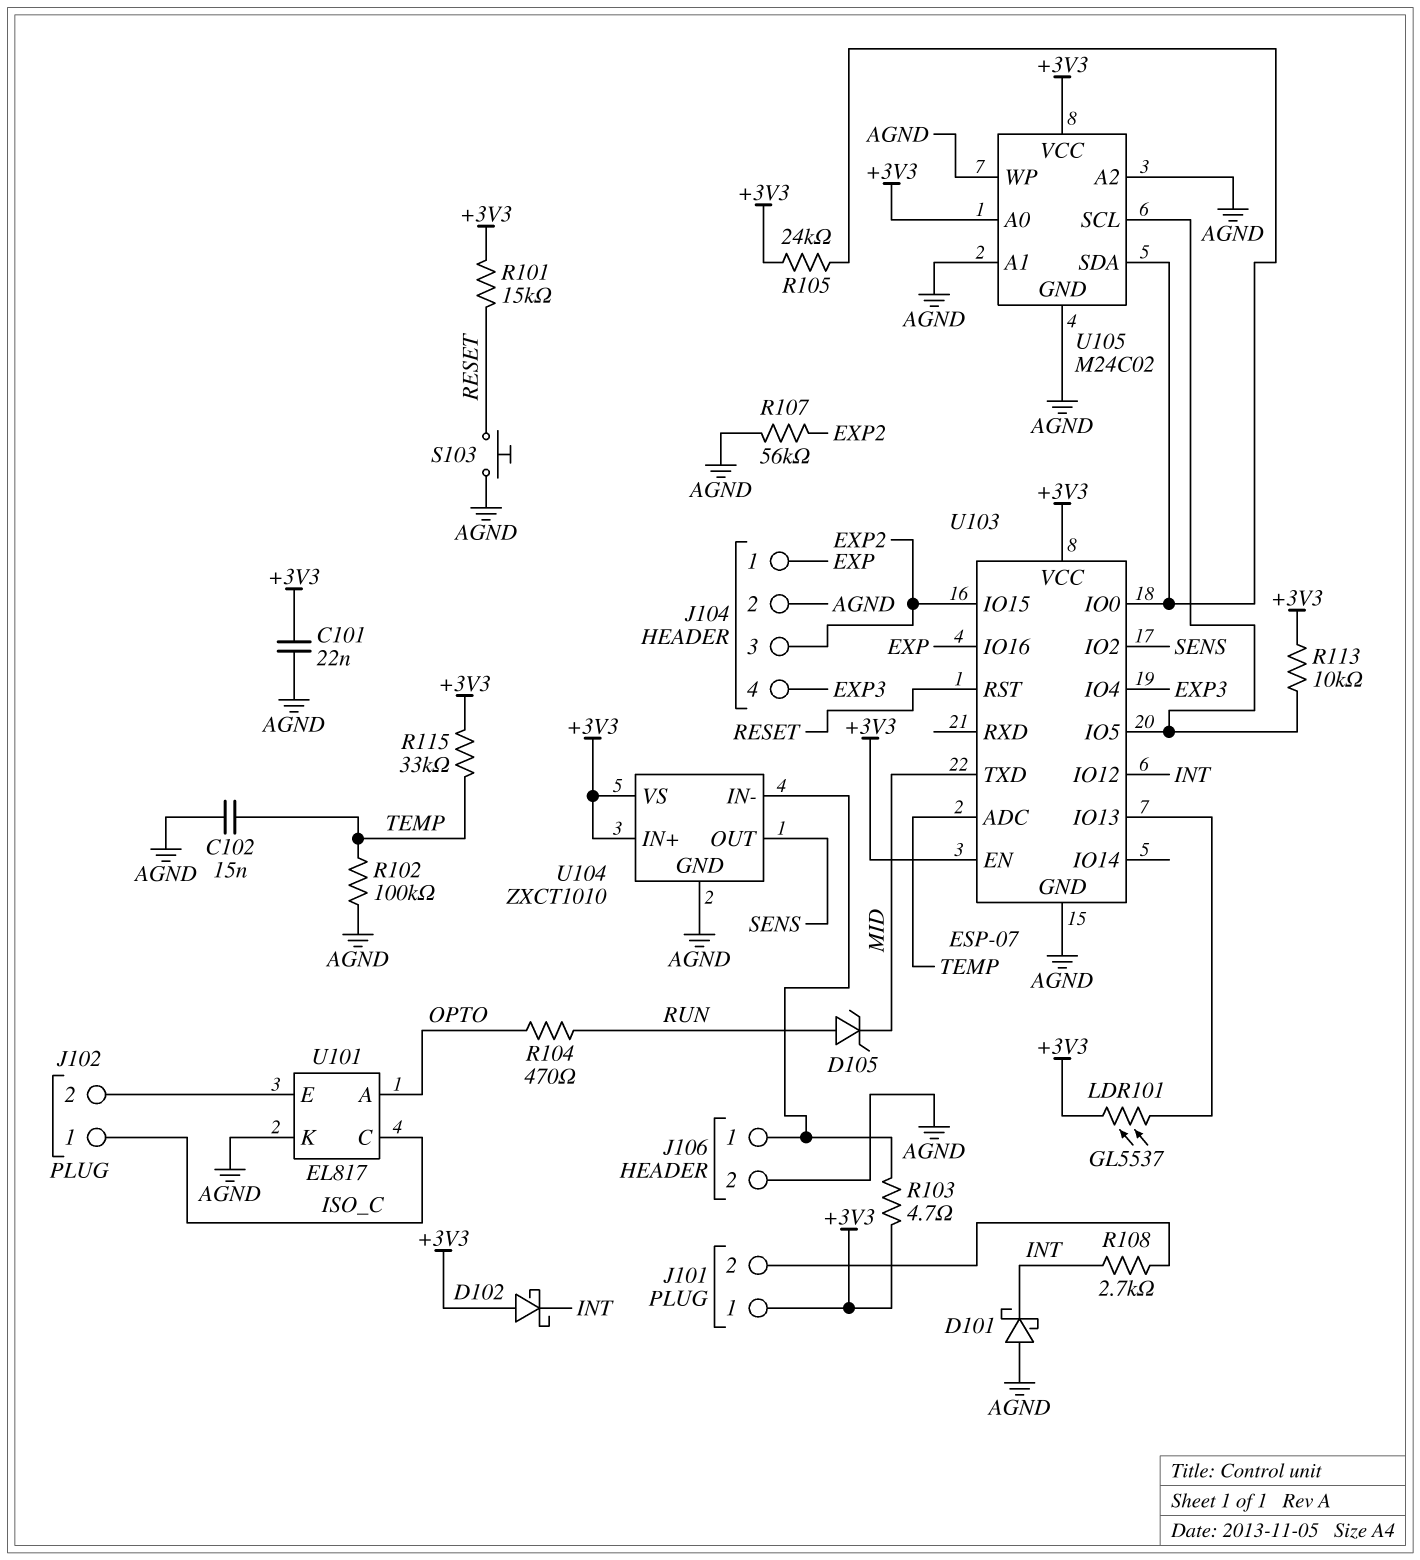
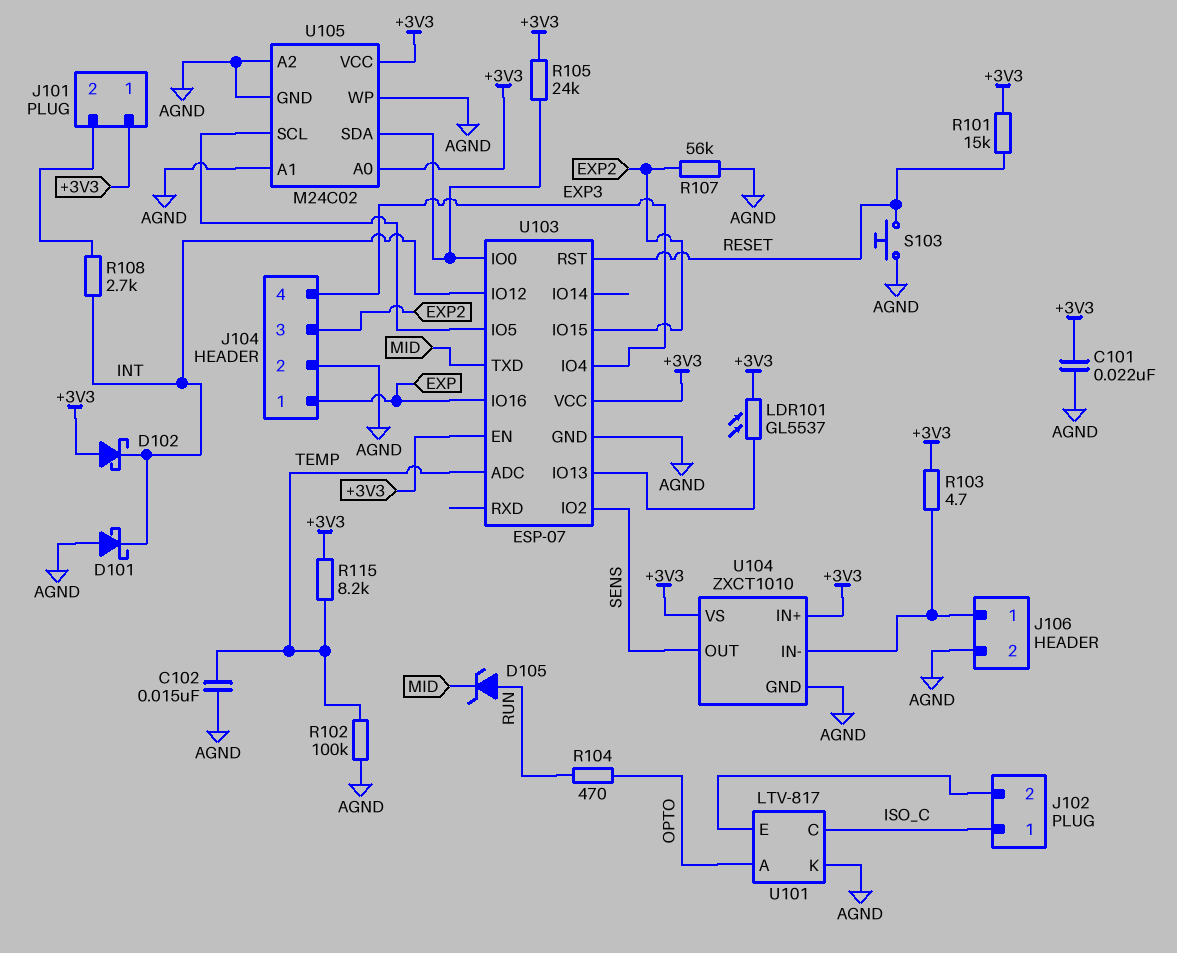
R113: 10k (+3V3, U103/IO5) -> none
R115: 33k (+3V3, TEMP) -> 8.2k (+3V3, TEMP)
U101: EL817 -> LTV-817

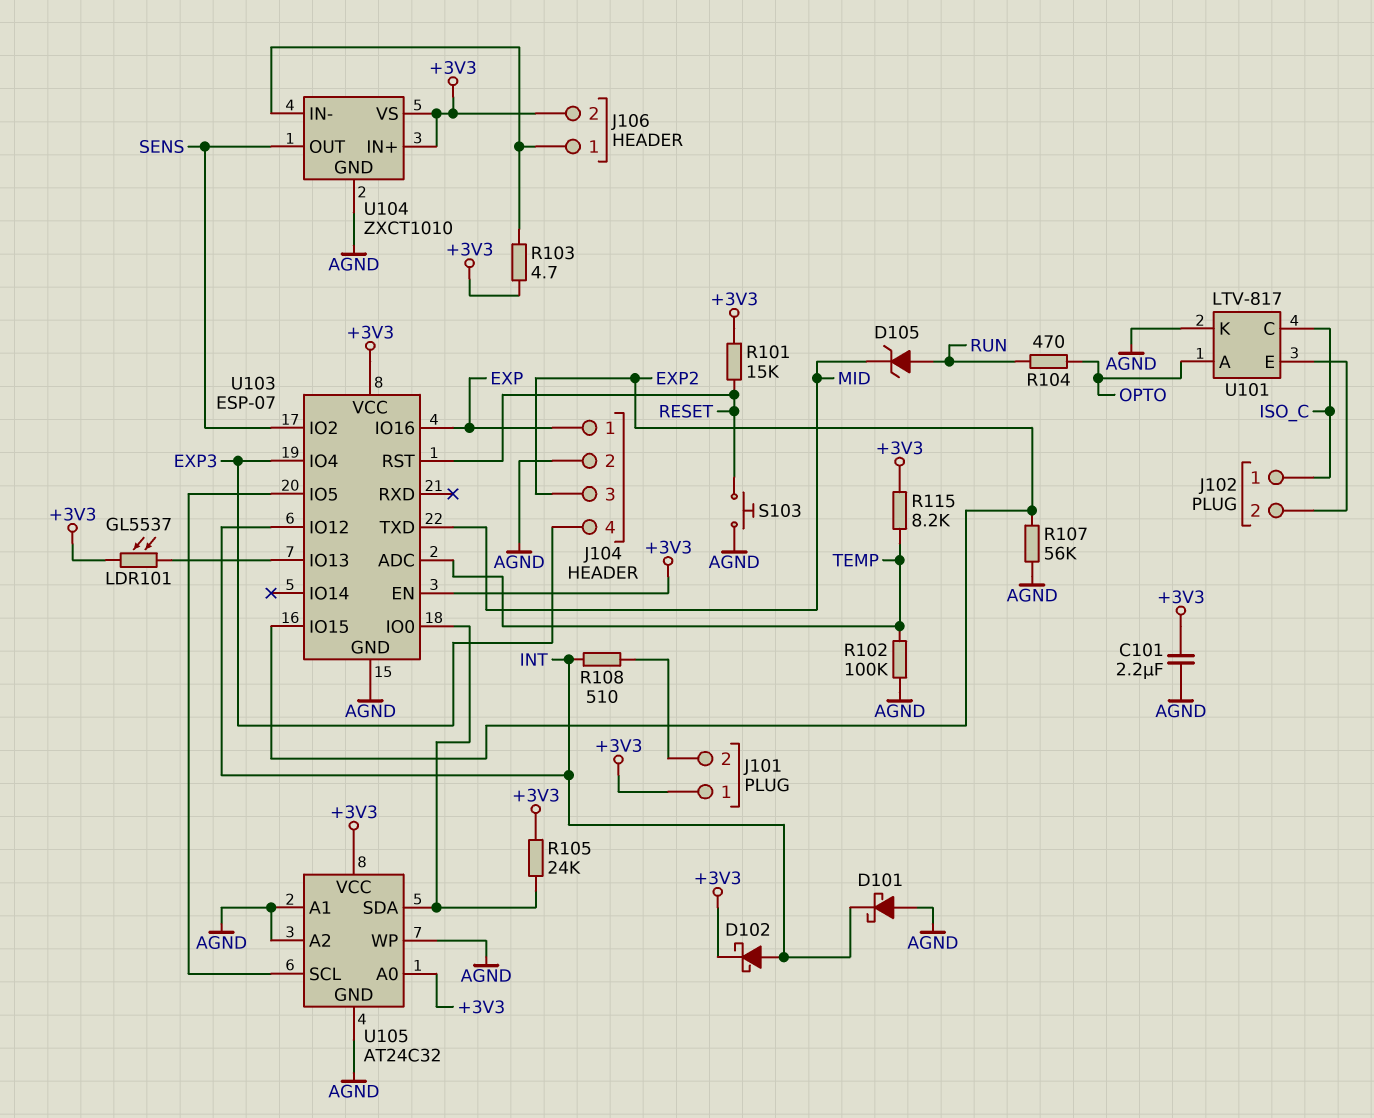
C101: 22nF (+3V3, AGND) -> 2.2uF (+3V3, AGND)
C102: 15nF (AGND, TEMP) -> none
D102: schottky (A +3V3, K INT) -> schottky (A INT, K +3V3)
J106 pin 2: AGND -> +3V3
R108: 2.7k (INT, J101/2) -> 510 (INT, J101/2)
U105: M24C02 -> AT24C32

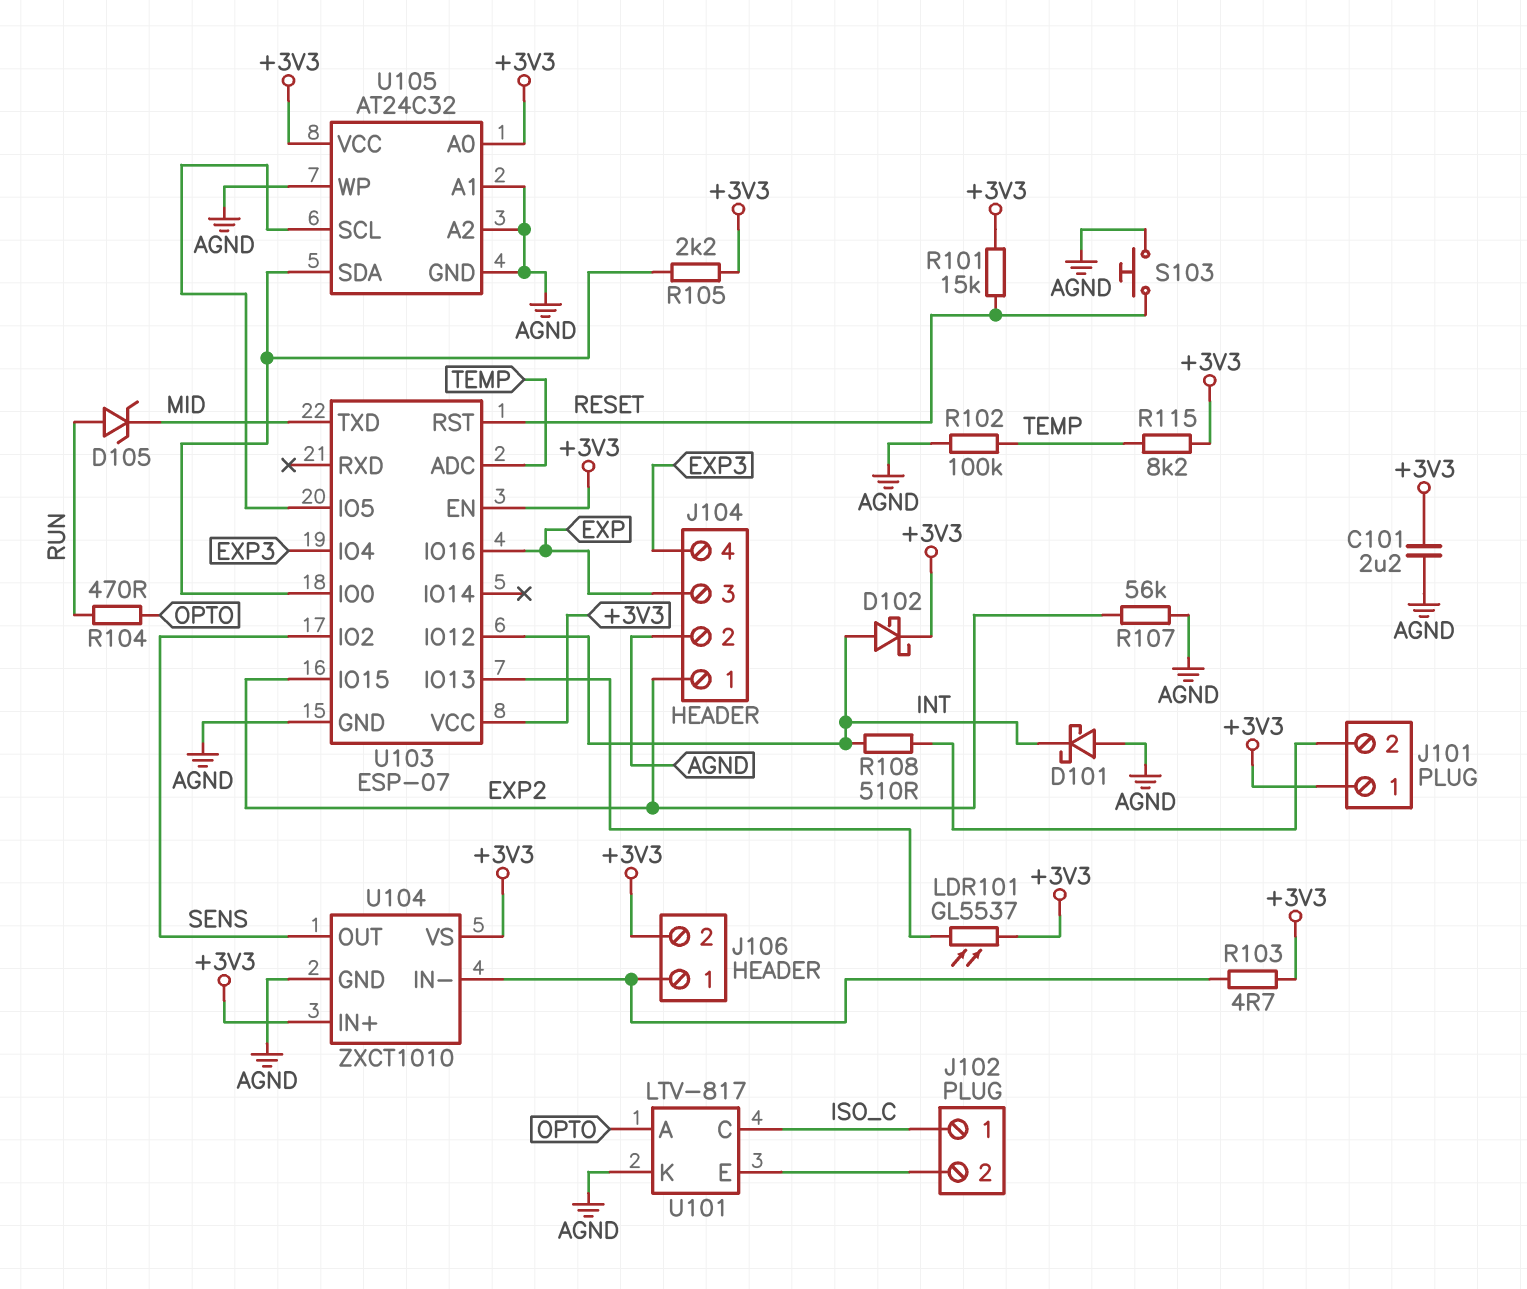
J104 pin 1: EXP -> EXP2
J104 pin 3: EXP2 -> EXP
R105: 24k (+3V3, U103/IO0) -> 2.2k (+3V3, U103/IO0)

